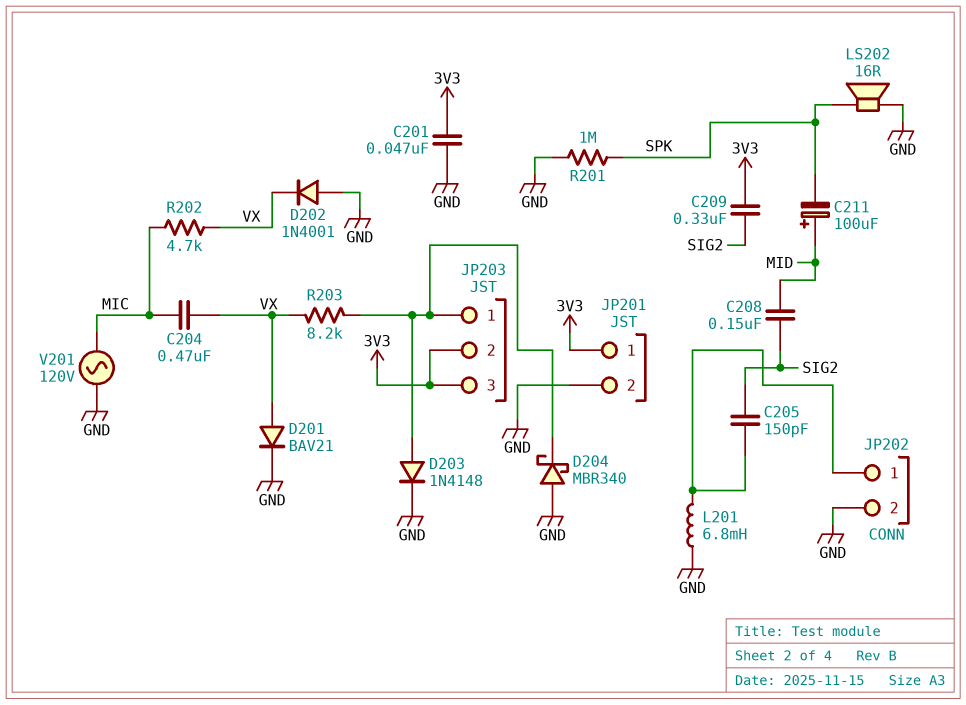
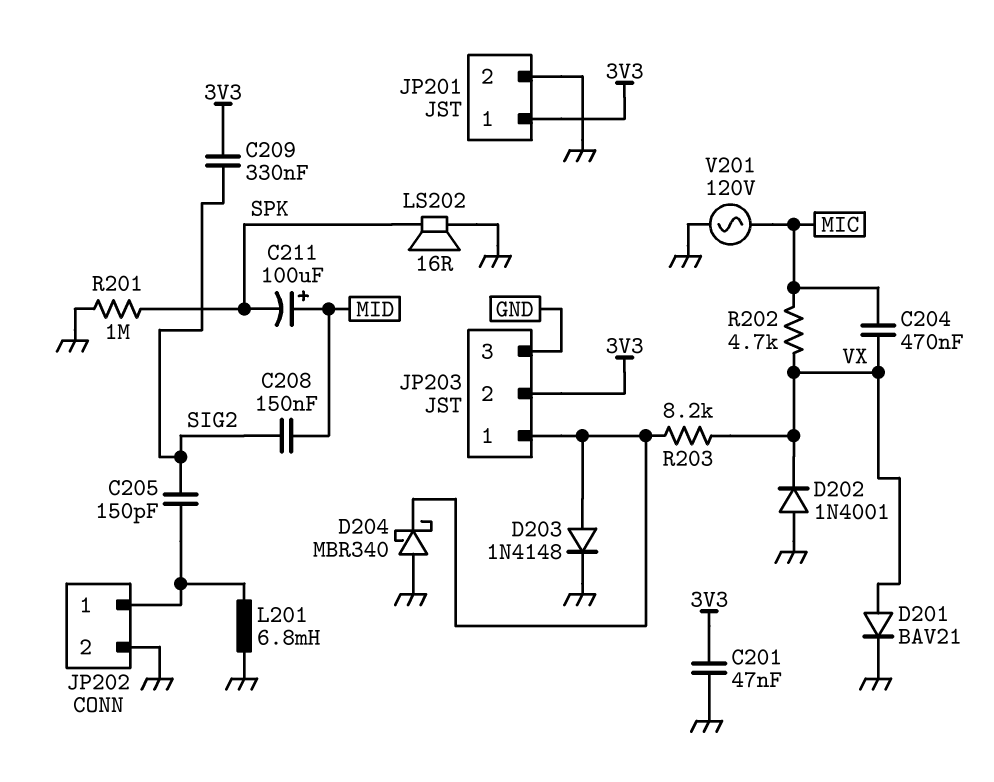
JP203 pin 3: 3V3 -> GND

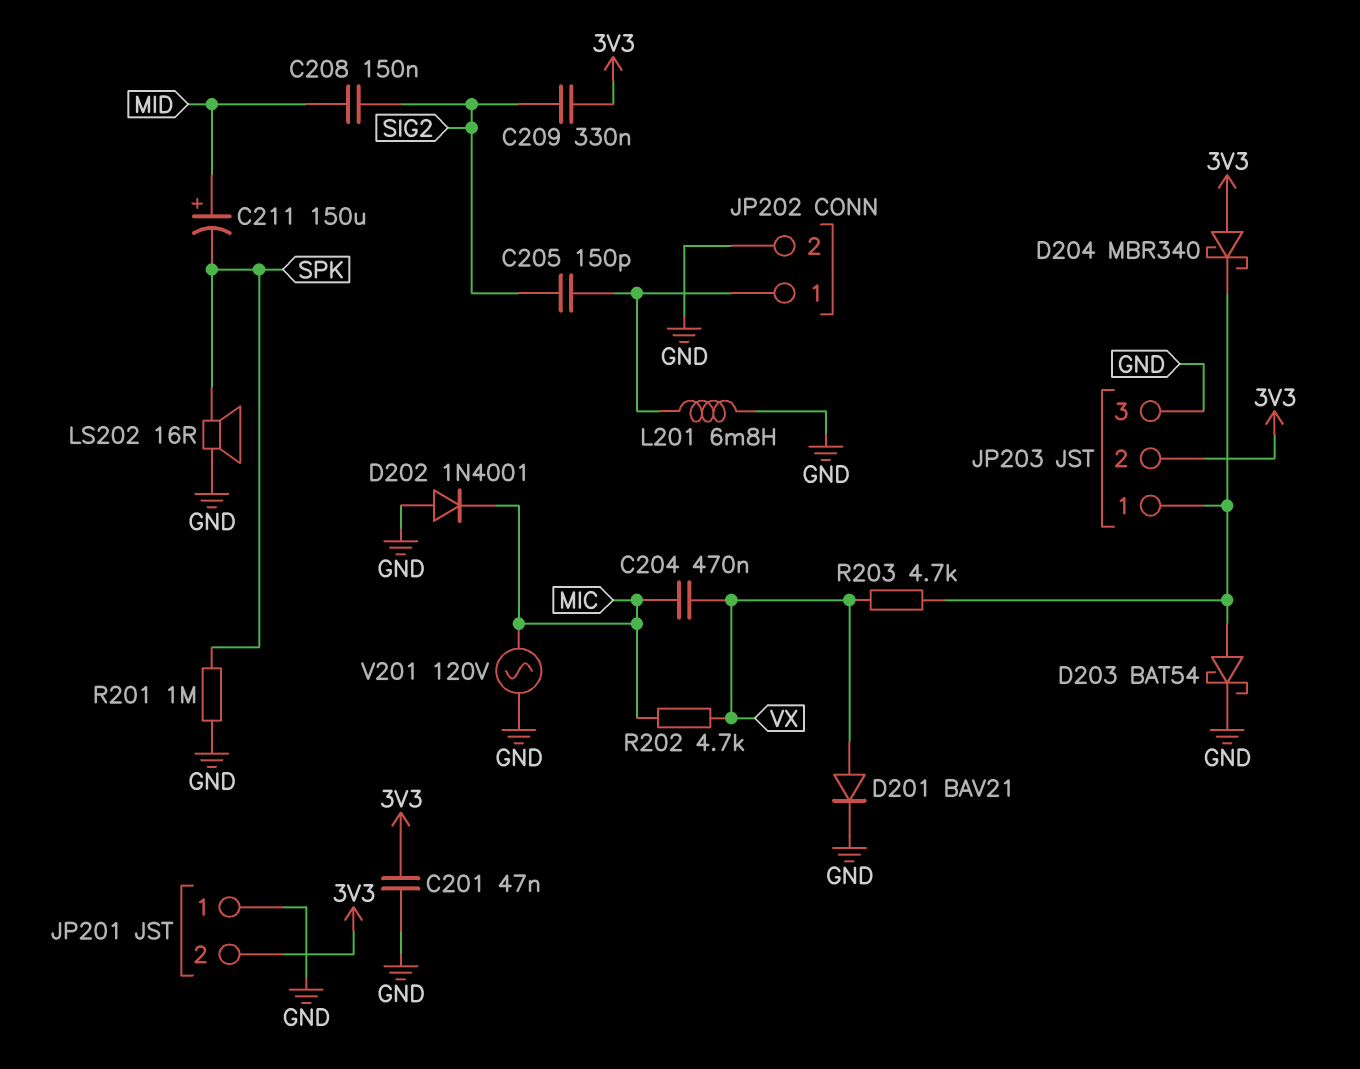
C211: 100uF (plus MID, minus SPK) -> 150uF (plus MID, minus SPK)
D202: diode 1N4001 (A GND, K VX) -> diode 1N4001 (A GND, K MIC)
D203: diode 1N4148 (A JP203/1, K GND) -> schottky BAT54 (A JP203/1, K GND)
D204: schottky MBR340 (A GND, K JP203/1) -> schottky MBR340 (A 3V3, K JP203/1)
JP201 pin 1: 3V3 -> GND
JP201 pin 2: GND -> 3V3
R203: 8.2k (JP203/1, VX) -> 4.7k (JP203/1, VX)

